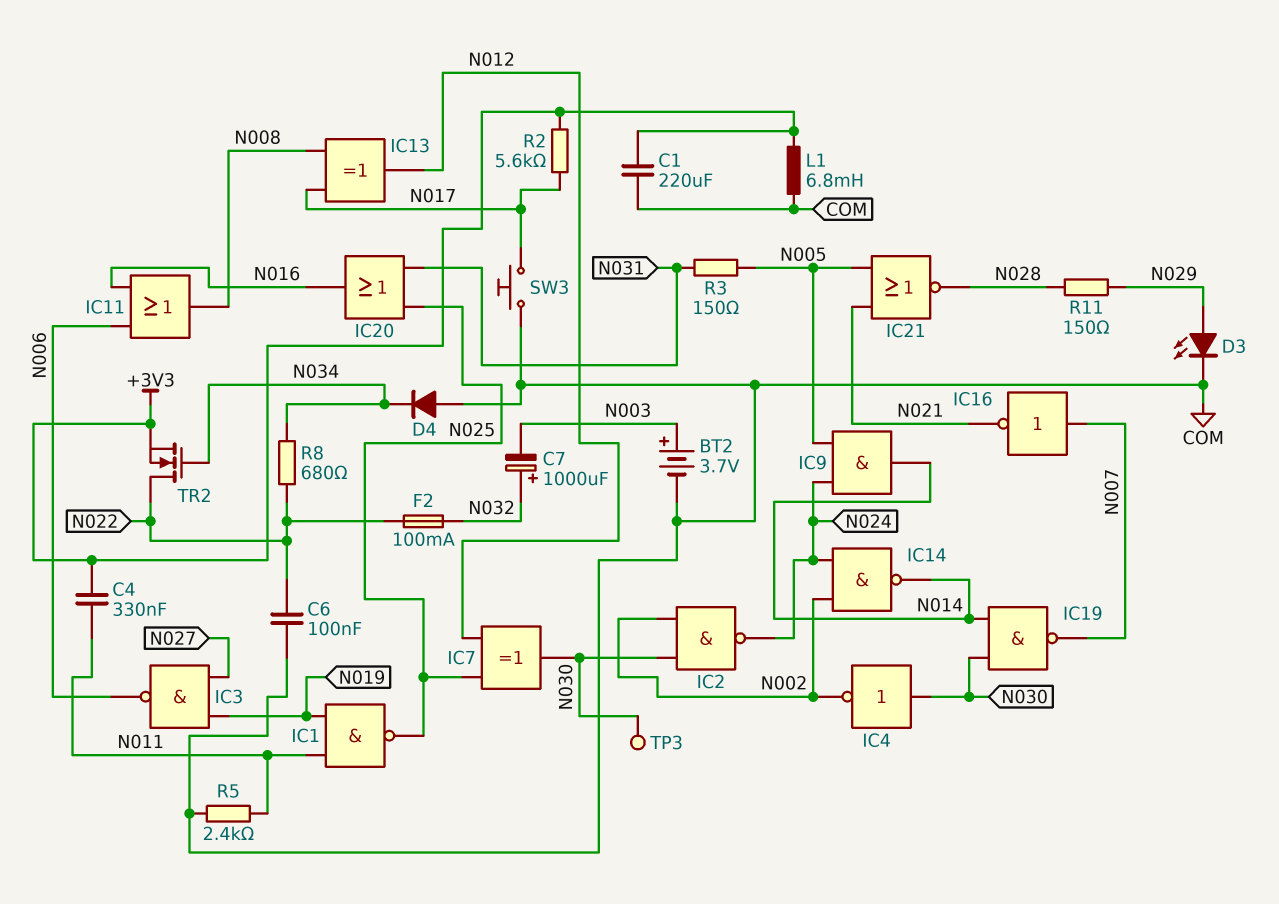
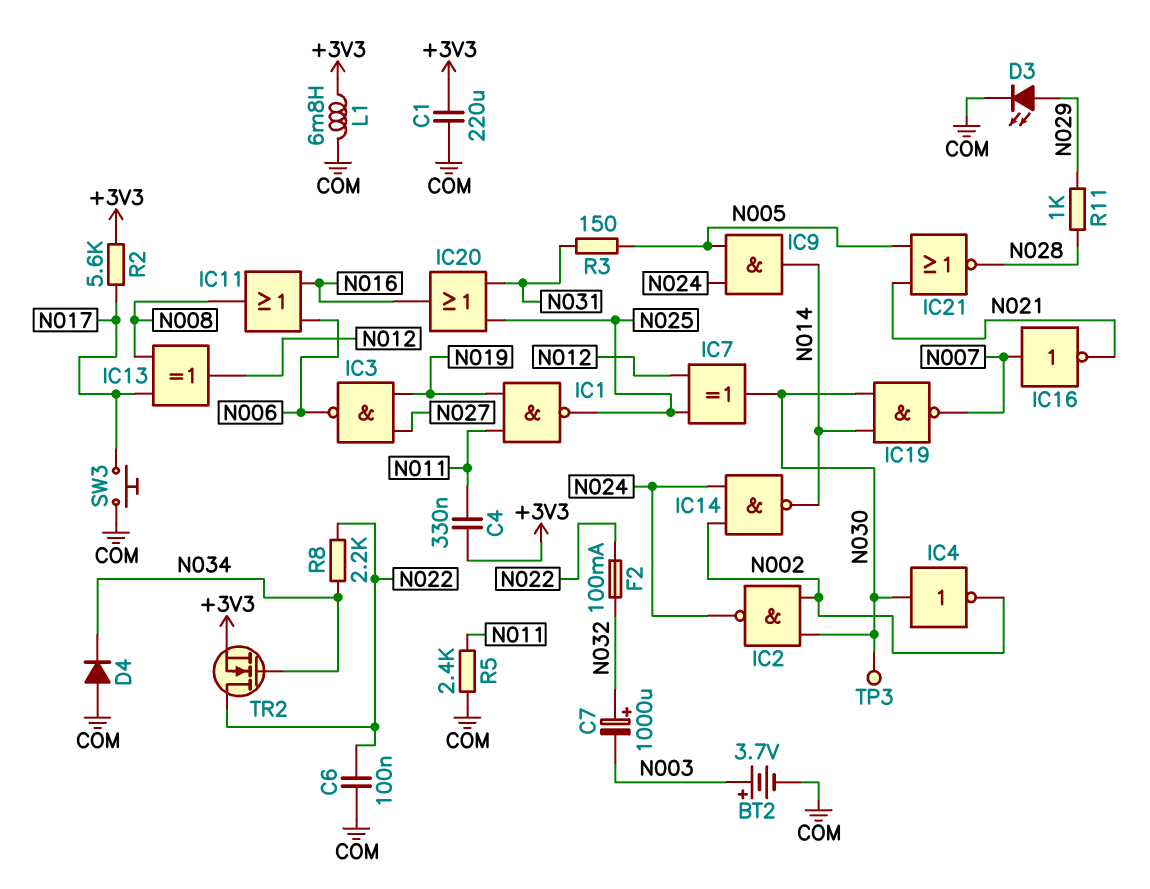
R8: 680 (N022, N034) -> 2.2k (N022, N034)
R11: 150 (N028, N029) -> 1k (N028, N029)

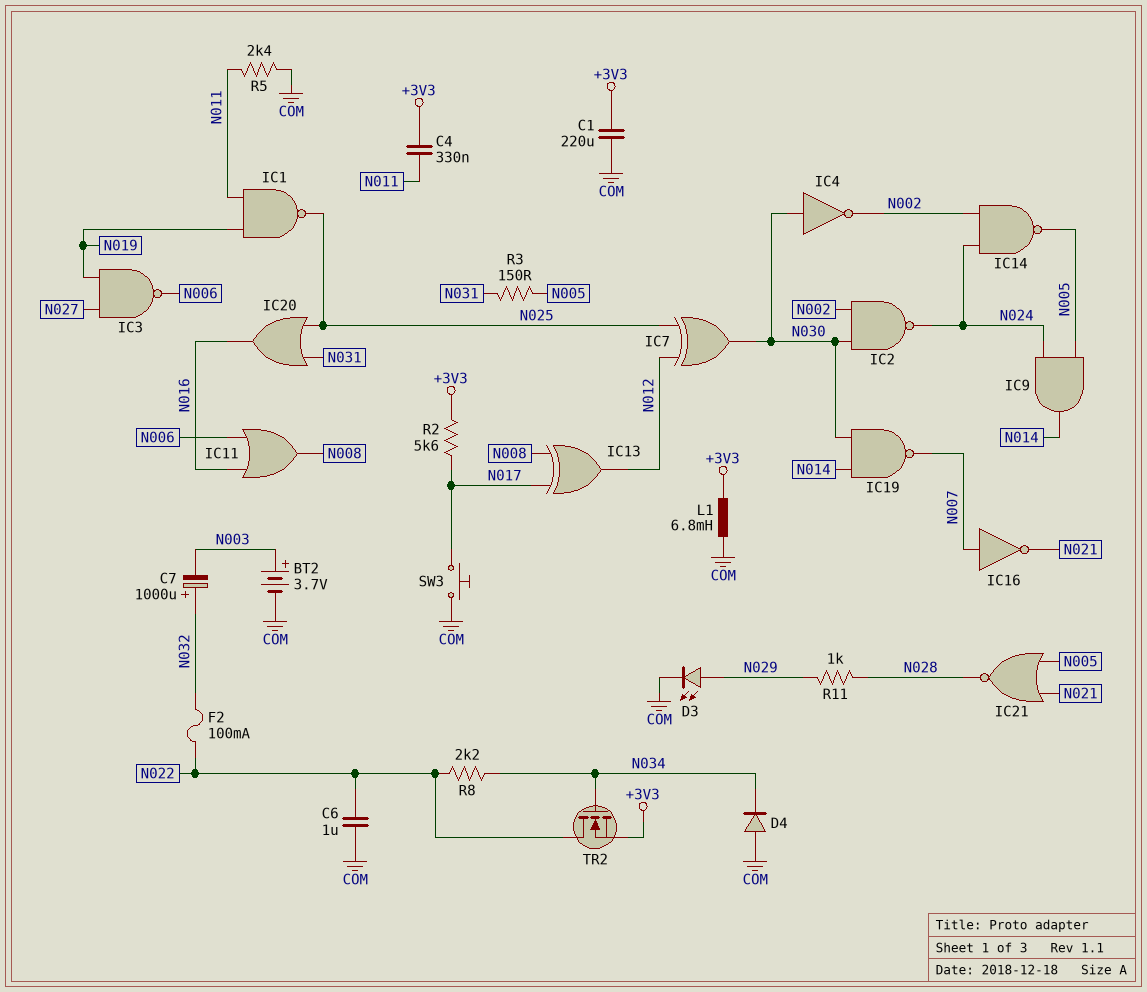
C6: 100nF (COM, N022) -> 1uF (COM, N022)
IC14: NAND (in N002, in N024, out N014) -> NAND (in N002, in N024, out N005)
TP3: test point (N030) -> none

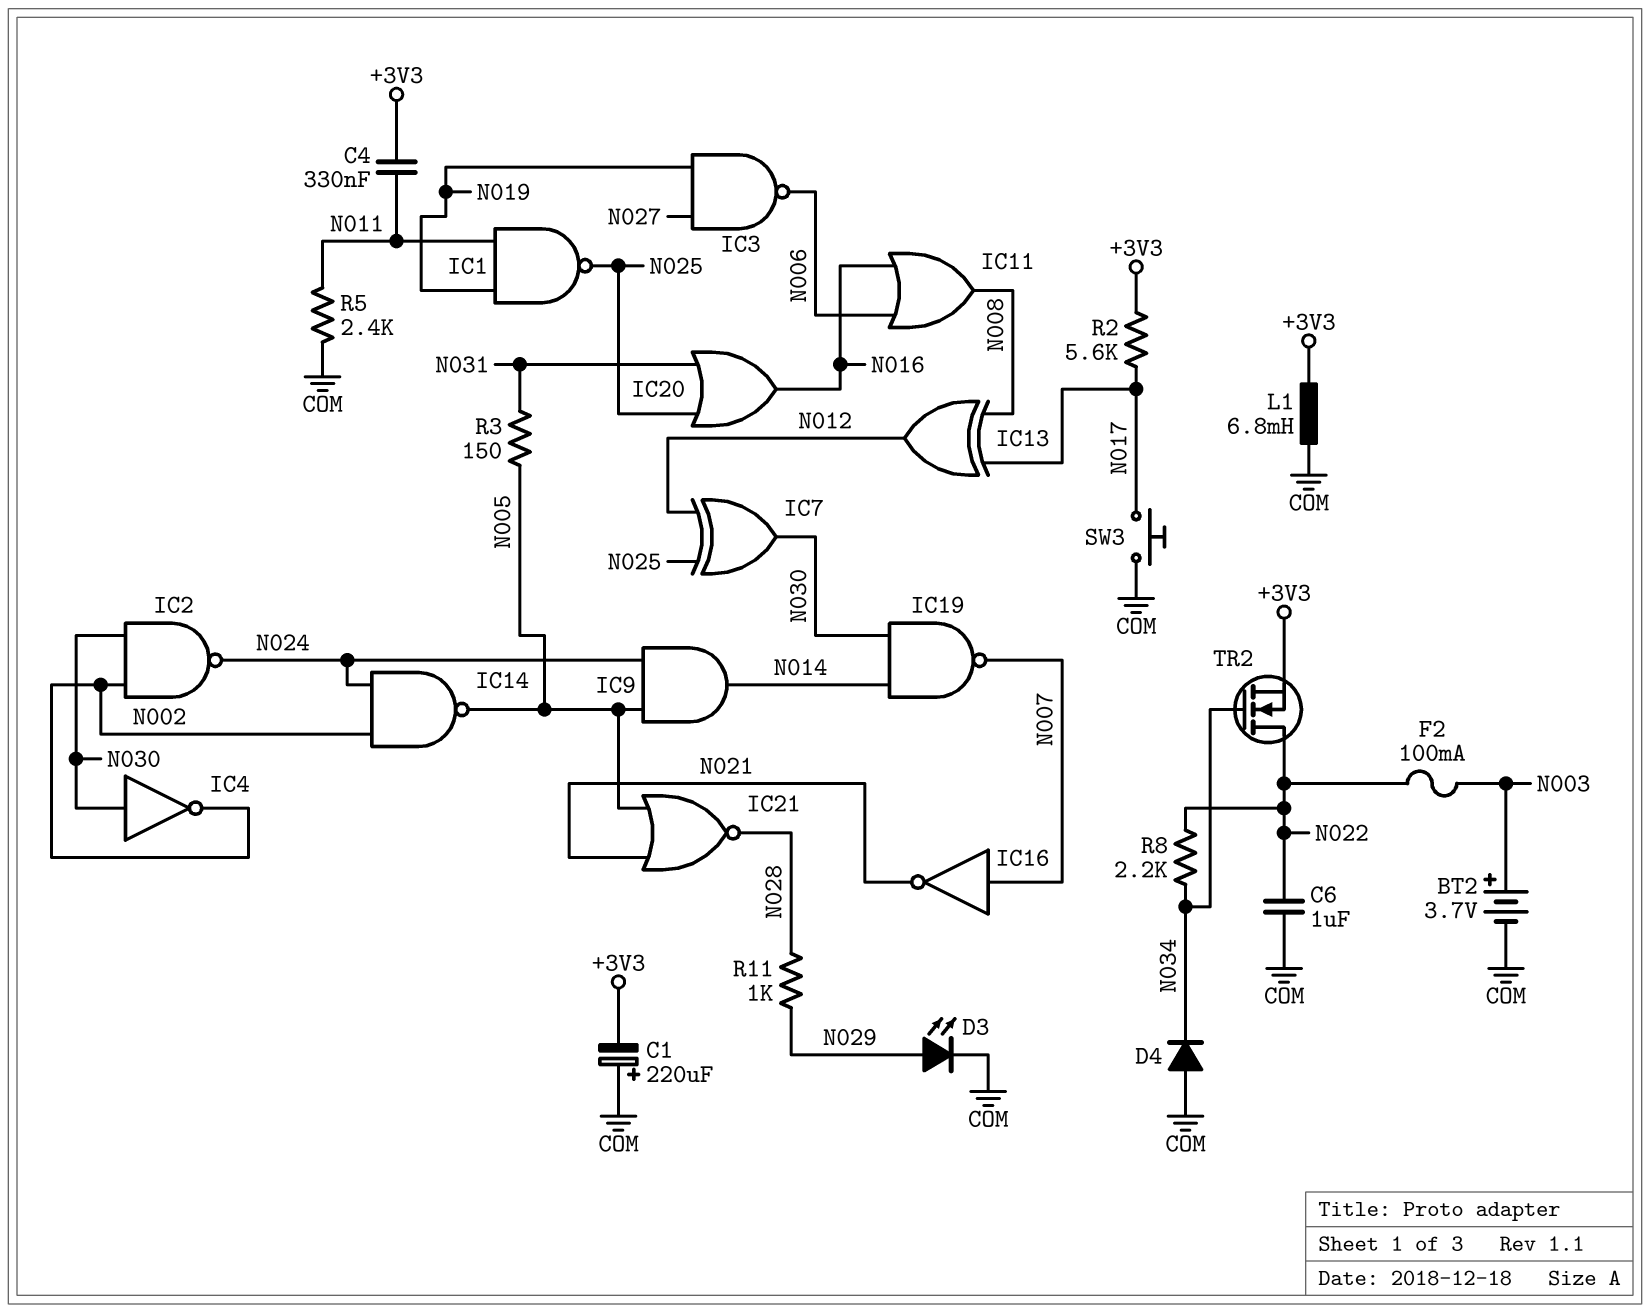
C1: 220uF (+3V3, COM) -> 220uF (plus COM, minus +3V3)
C7: 1000uF (plus N032, minus N003) -> none
F2: 100mA (N022, N032) -> 100mA (N003, N022)

